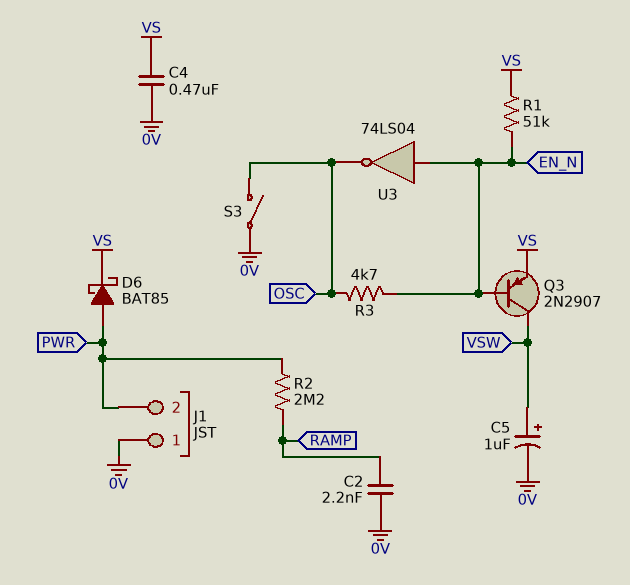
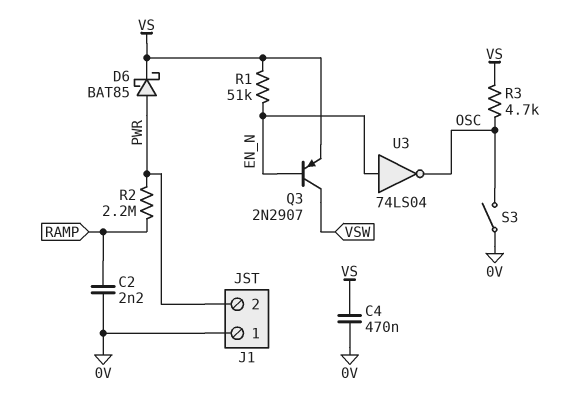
C5: 1uF (plus VSW, minus 0V) -> none
R3: 4.7k (EN_N, OSC) -> 4.7k (OSC, VS)

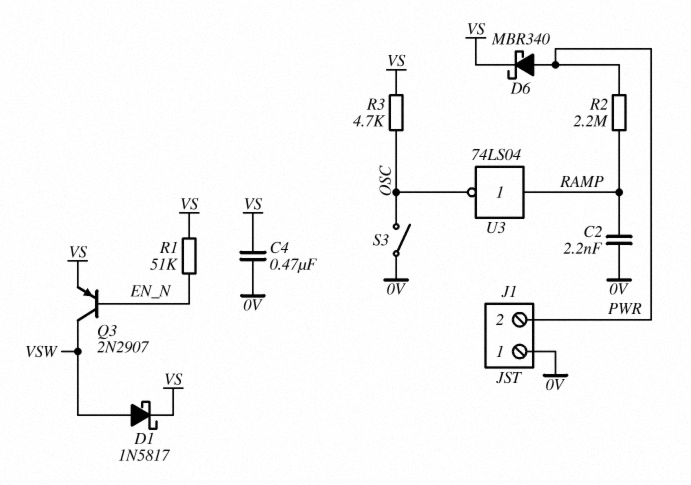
D1: none -> schottky 1N5817 (A VSW, K VS)
D6: schottky BAT85 (A PWR, K VS) -> schottky MBR340 (A PWR, K VS)
U3: NOT 74LS04 (in EN_N, out OSC) -> NOT 74LS04 (in RAMP, out OSC)

